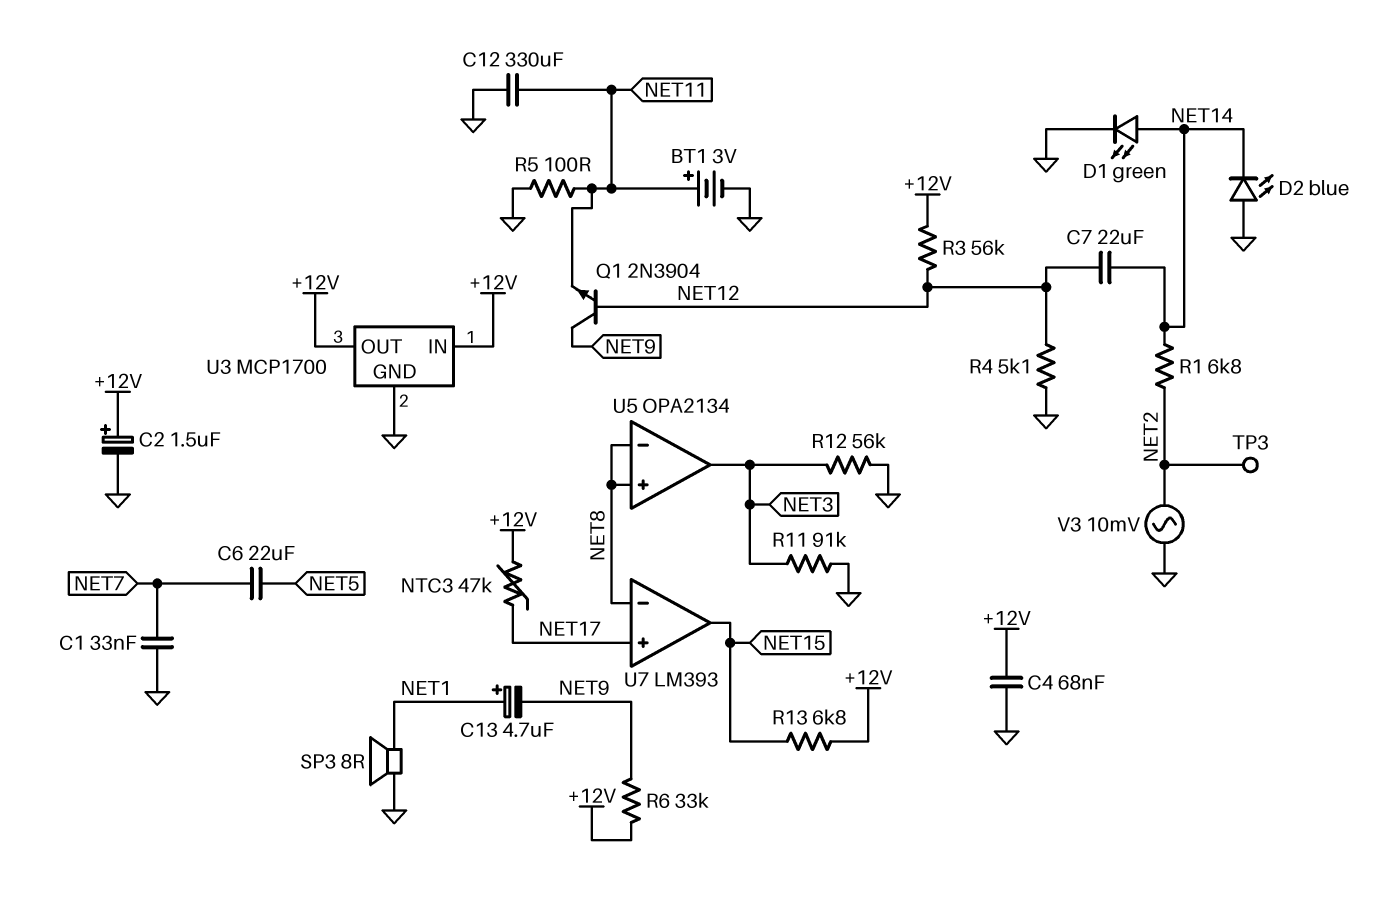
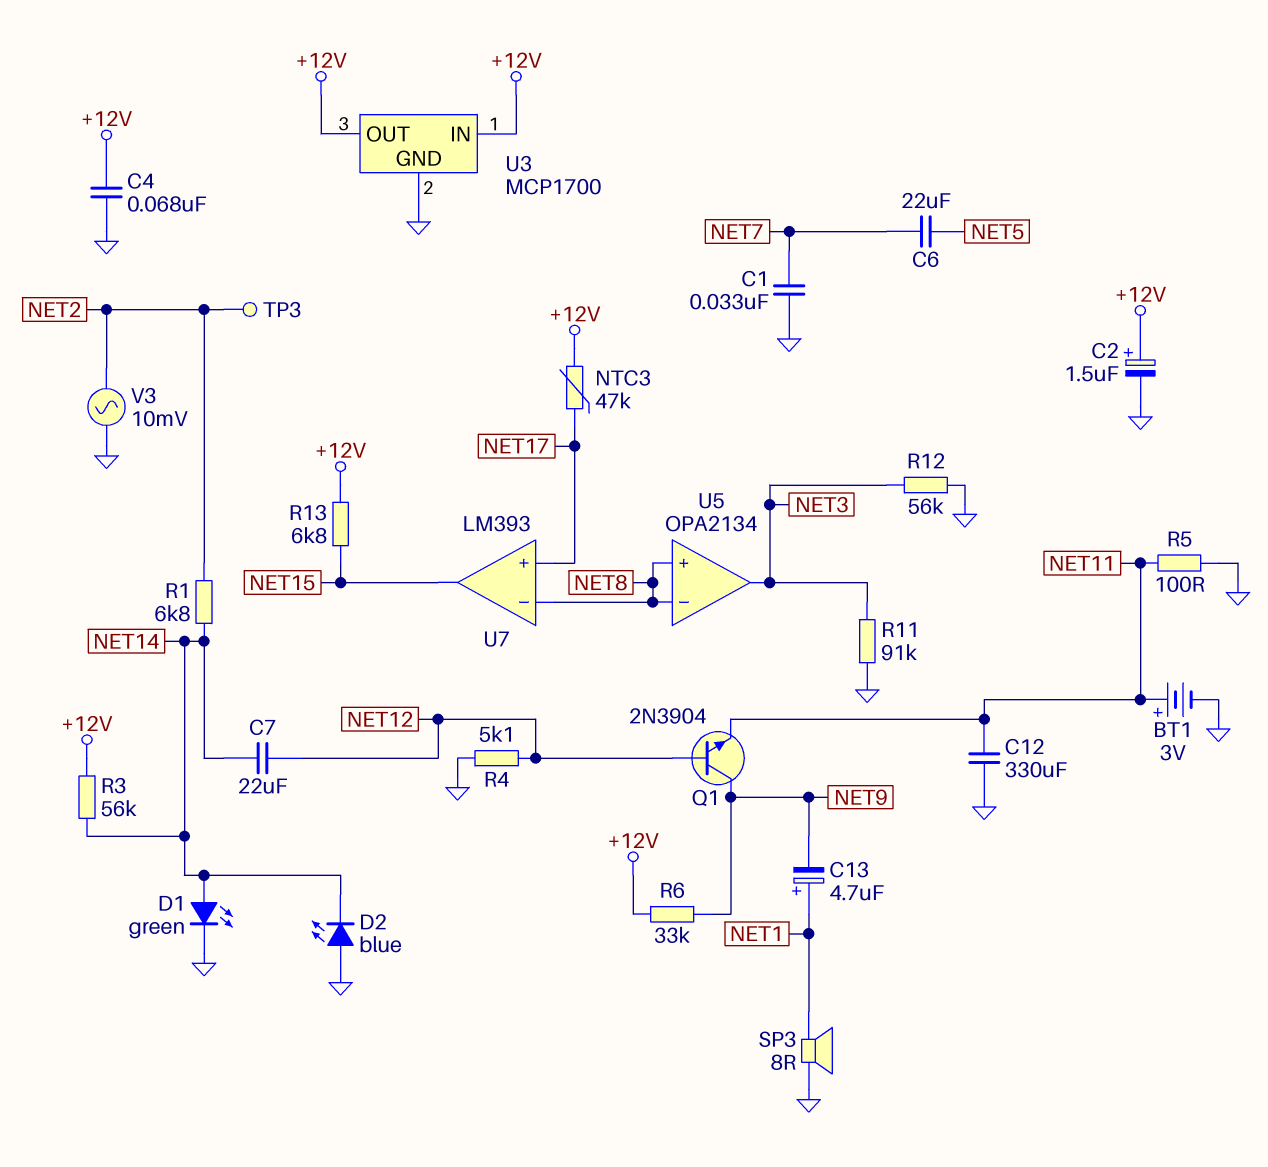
R3: 56k (+12V, NET12) -> 56k (+12V, NET14)

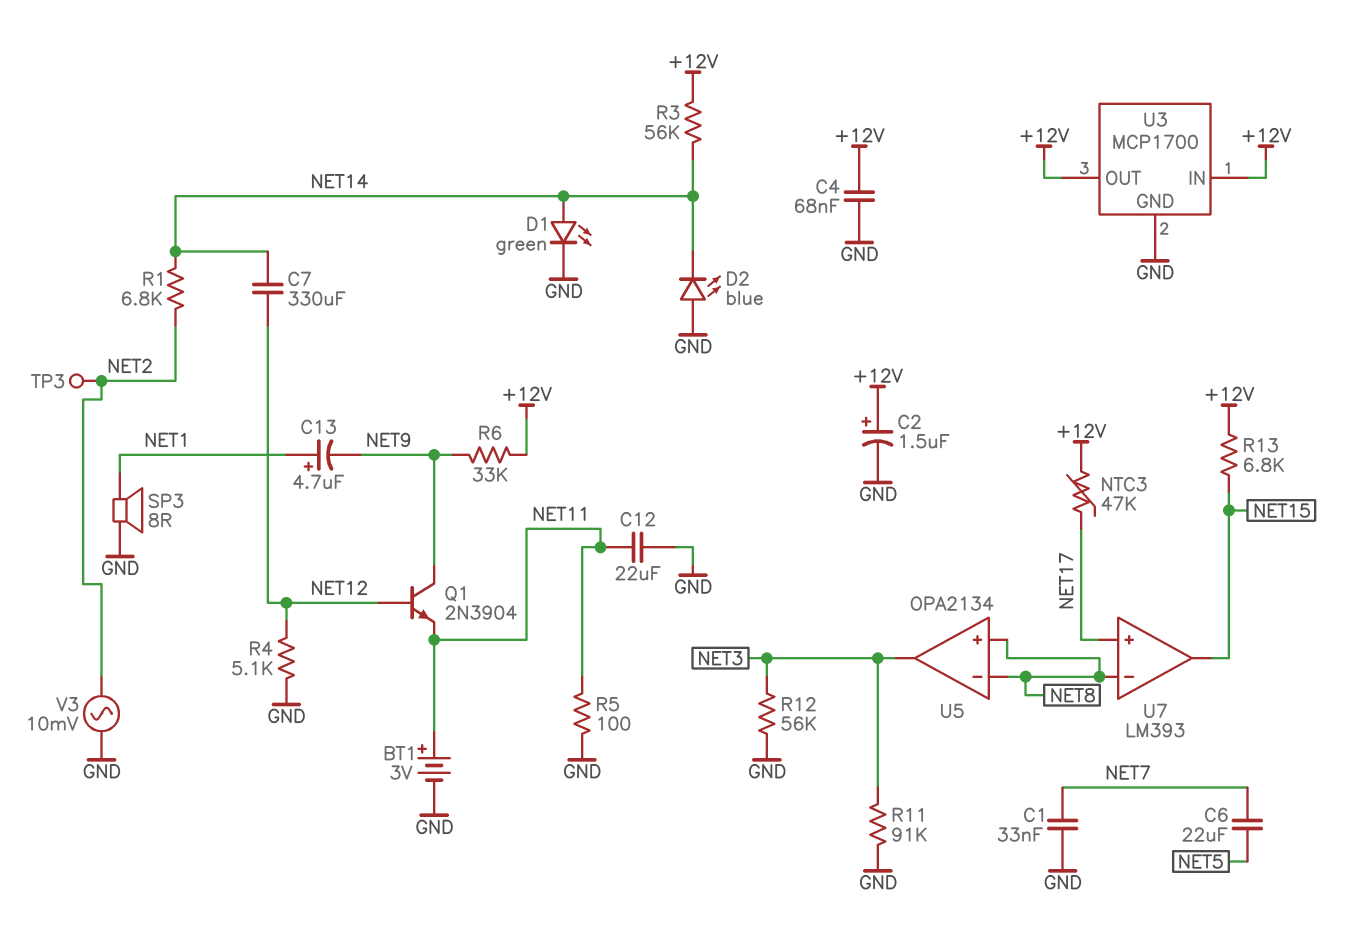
C7: 22uF (NET12, NET14) -> 330uF (NET12, NET14)
C12: 330uF (GND, NET11) -> 22uF (GND, NET11)

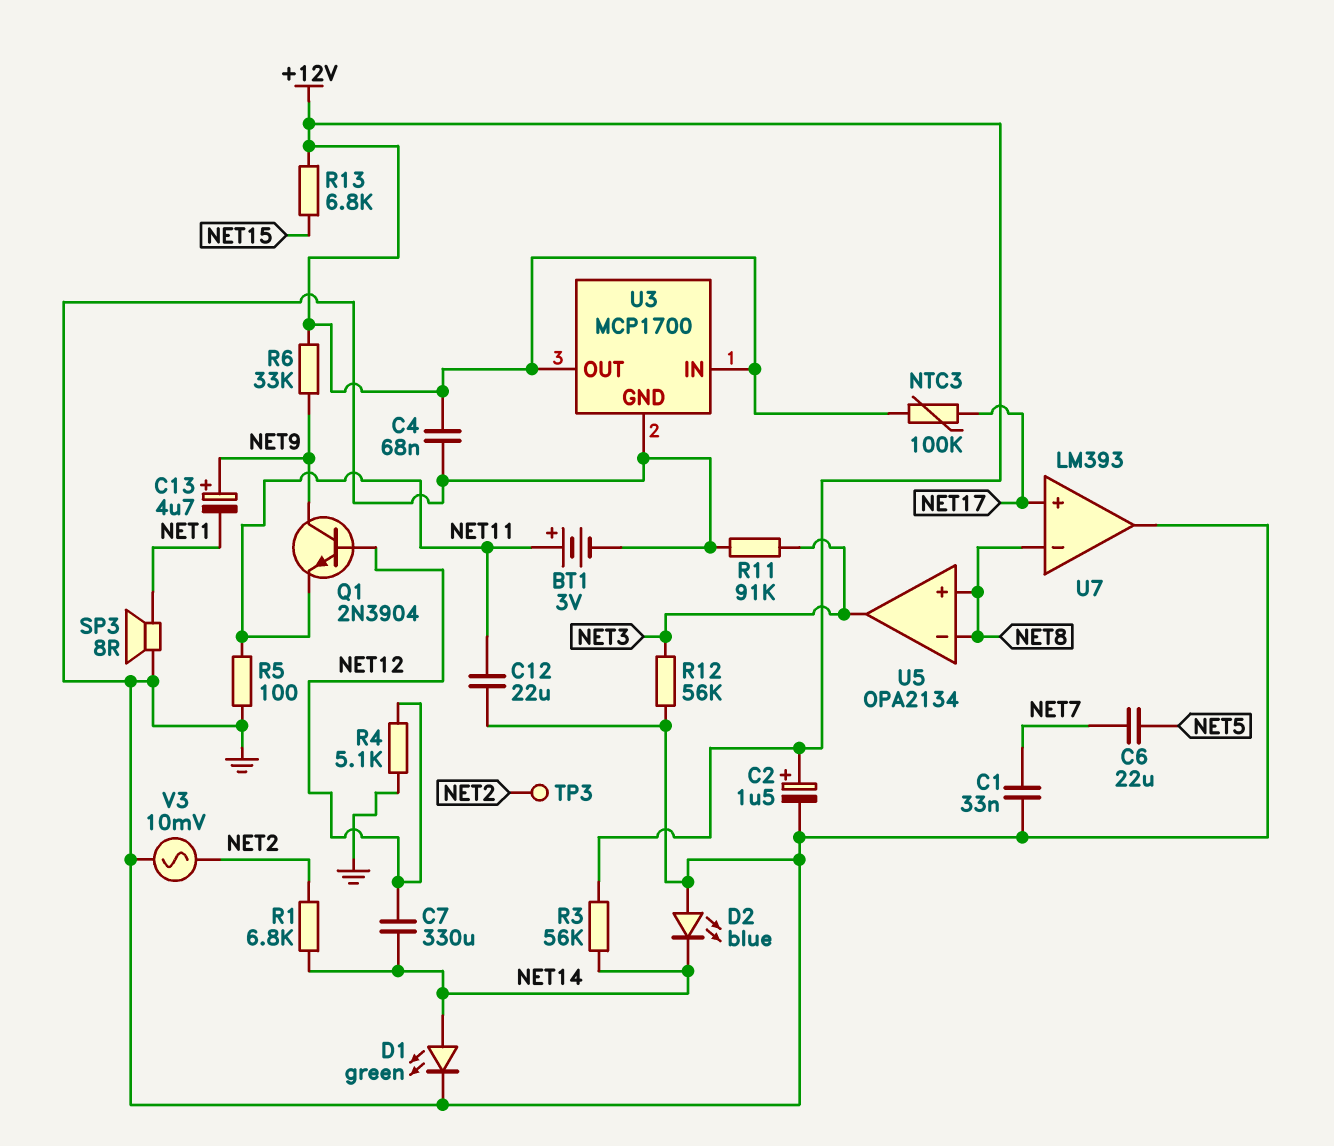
C13: 4.7uF (plus NET1, minus NET9) -> 4.7uF (plus NET9, minus NET1)
NTC3: 47k (+12V, NET17) -> 100k (+12V, NET17)
U7 pin out: NET15 -> GND

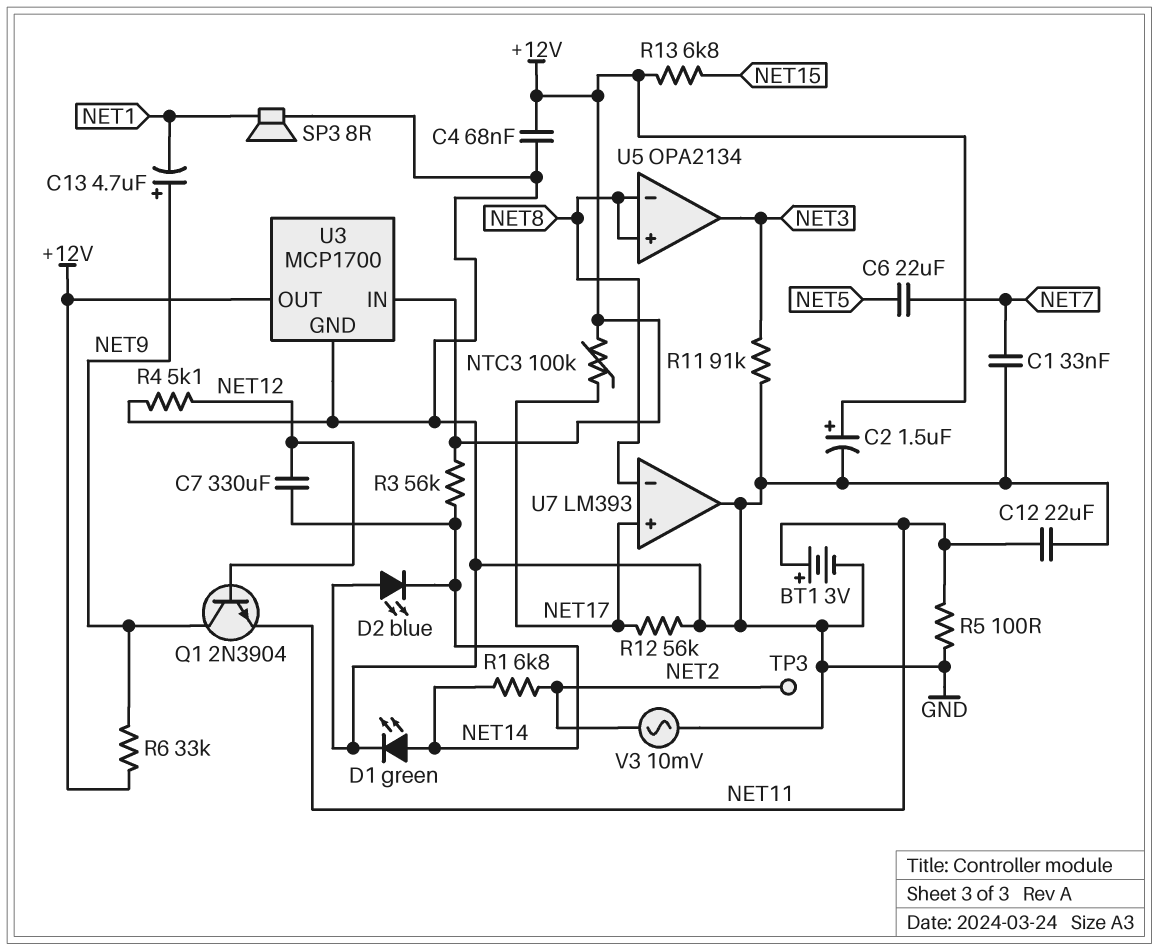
R12: 56k (GND, NET3) -> 56k (GND, NET17)

